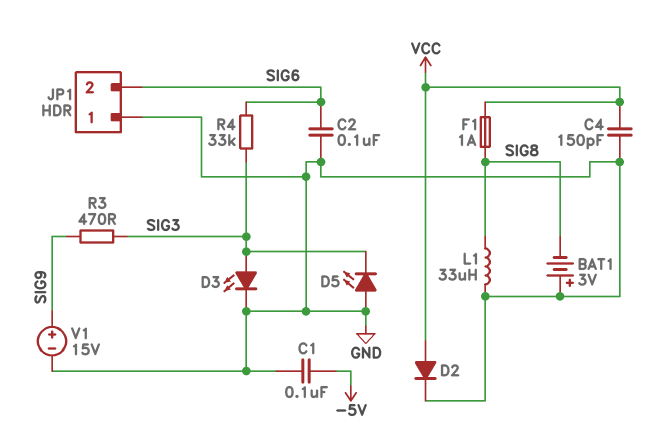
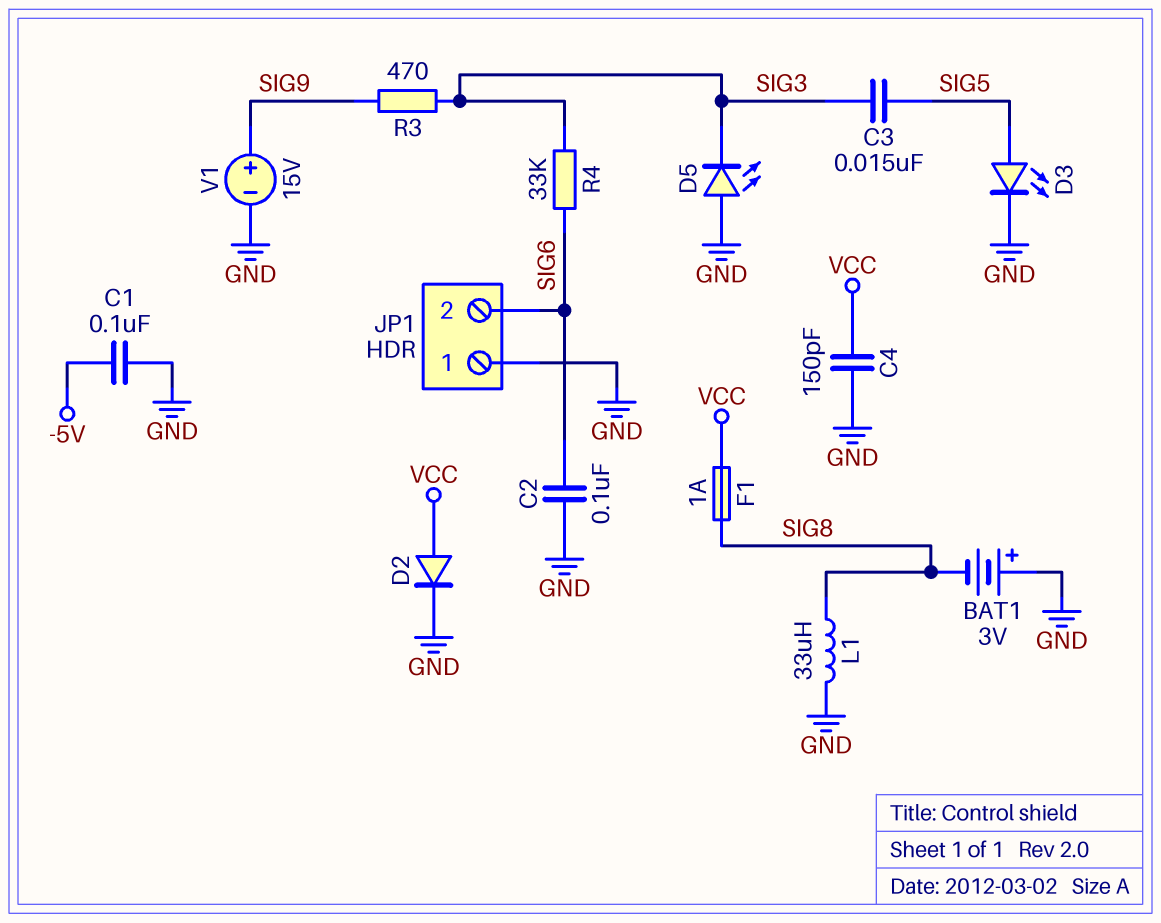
C3: none -> 15nF (SIG3, SIG5)
D3: LED (A SIG3, K GND) -> LED (A SIG5, K GND)

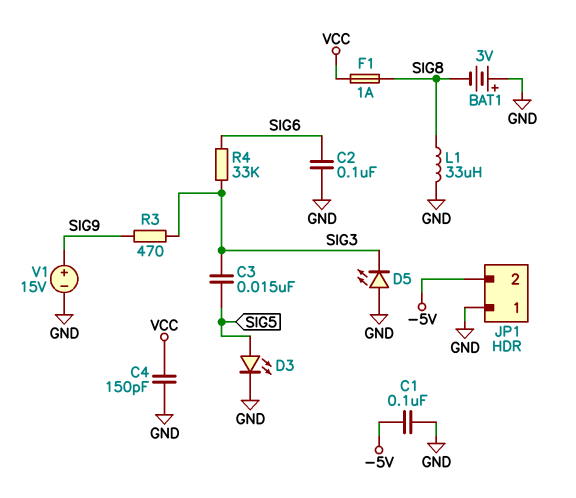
D2: diode (A VCC, K GND) -> none
JP1 pin 2: SIG6 -> -5V

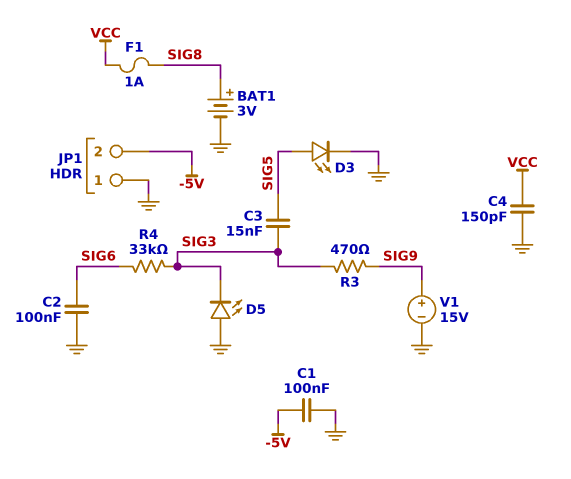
BAT1: 3V (plus GND, minus SIG8) -> 3V (plus SIG8, minus GND)
L1: 33uH (GND, SIG8) -> none

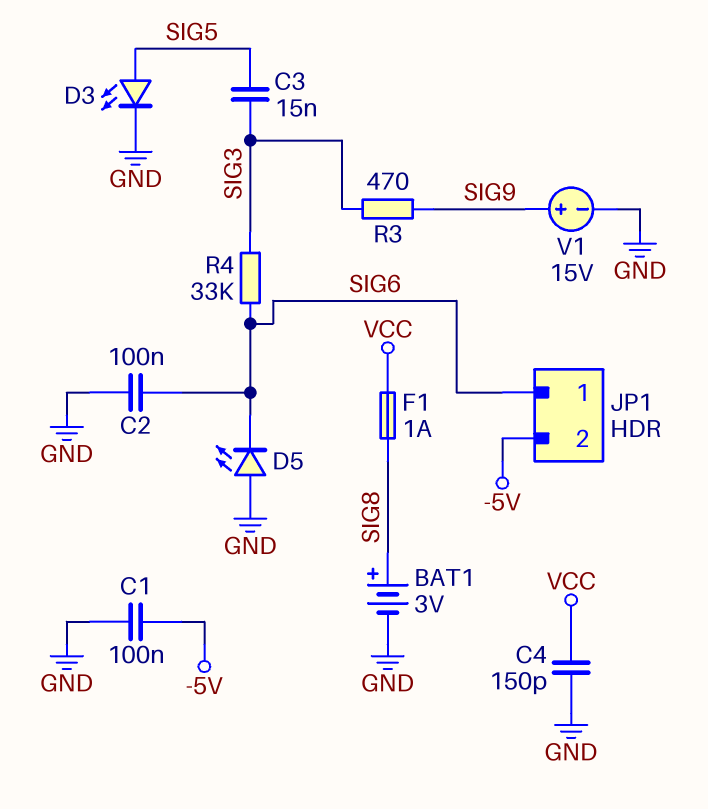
D5: LED (A GND, K SIG3) -> LED (A GND, K SIG6)
JP1 pin 1: GND -> SIG6

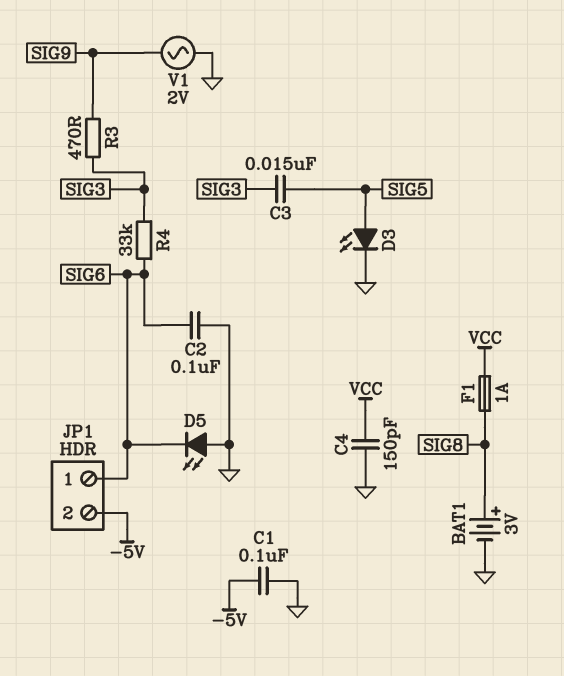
V1: 15V (plus SIG9, minus GND) -> AC 2V (GND, SIG9)

